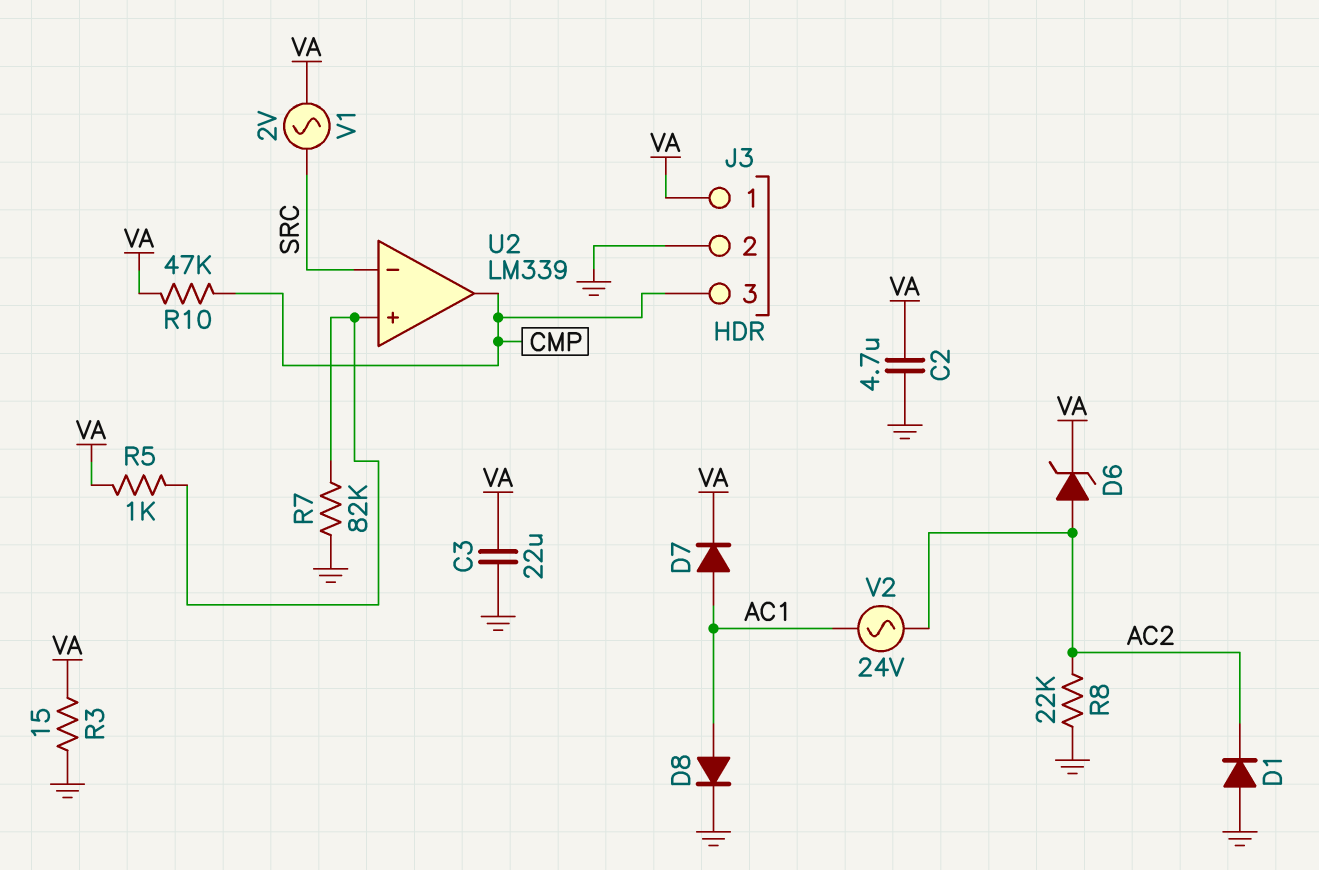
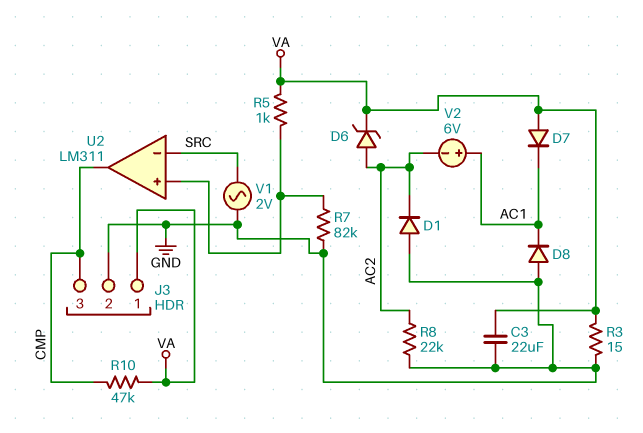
C2: 4.7uF (GND, VA) -> none
D7: diode (A AC1, K VA) -> diode (A VA, K AC1)
D8: diode (A AC1, K GND) -> diode (A GND, K AC1)
U2: LM339 -> LM311
V1: AC 2V (SRC, VA) -> AC 2V (GND, SRC)
V2: AC 24V (AC1, AC2) -> 6V (plus AC1, minus AC2)

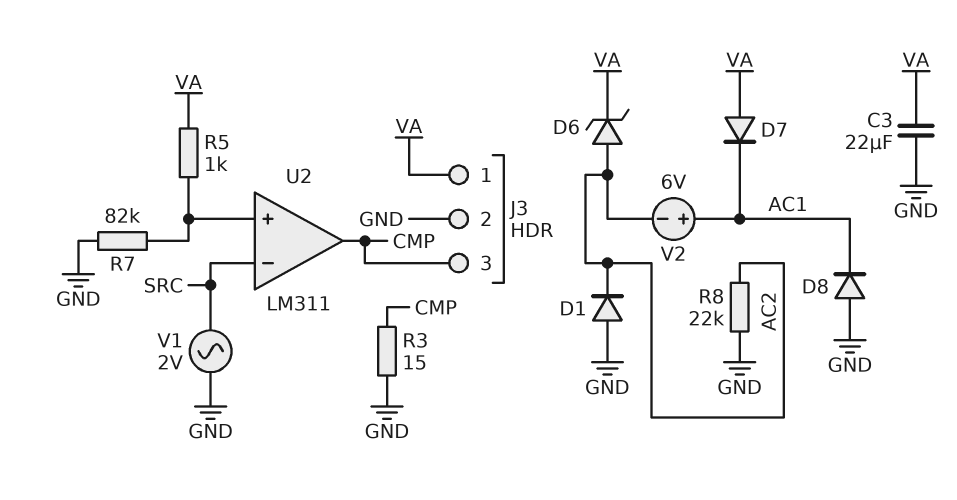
R3: 15 (GND, VA) -> 15 (CMP, GND)
R10: 47k (CMP, VA) -> none

